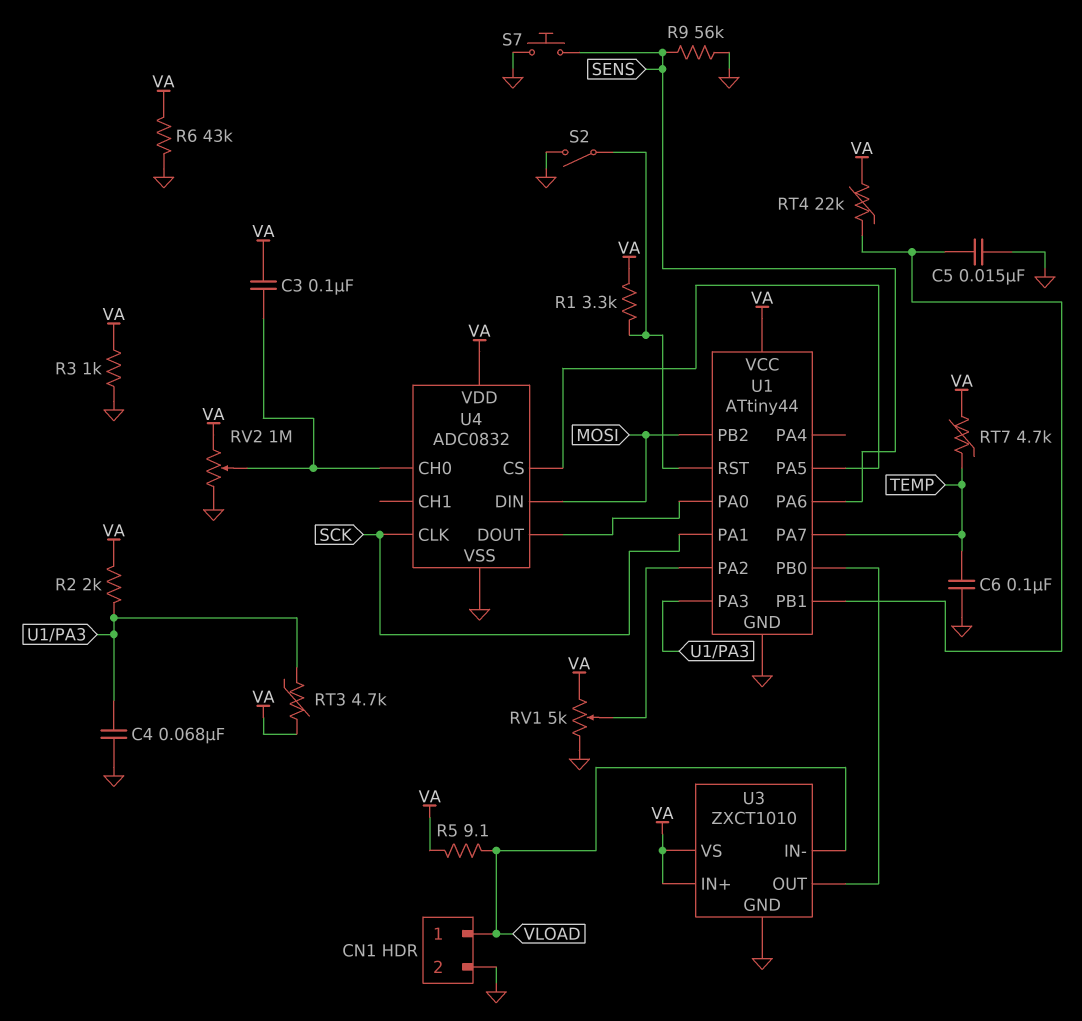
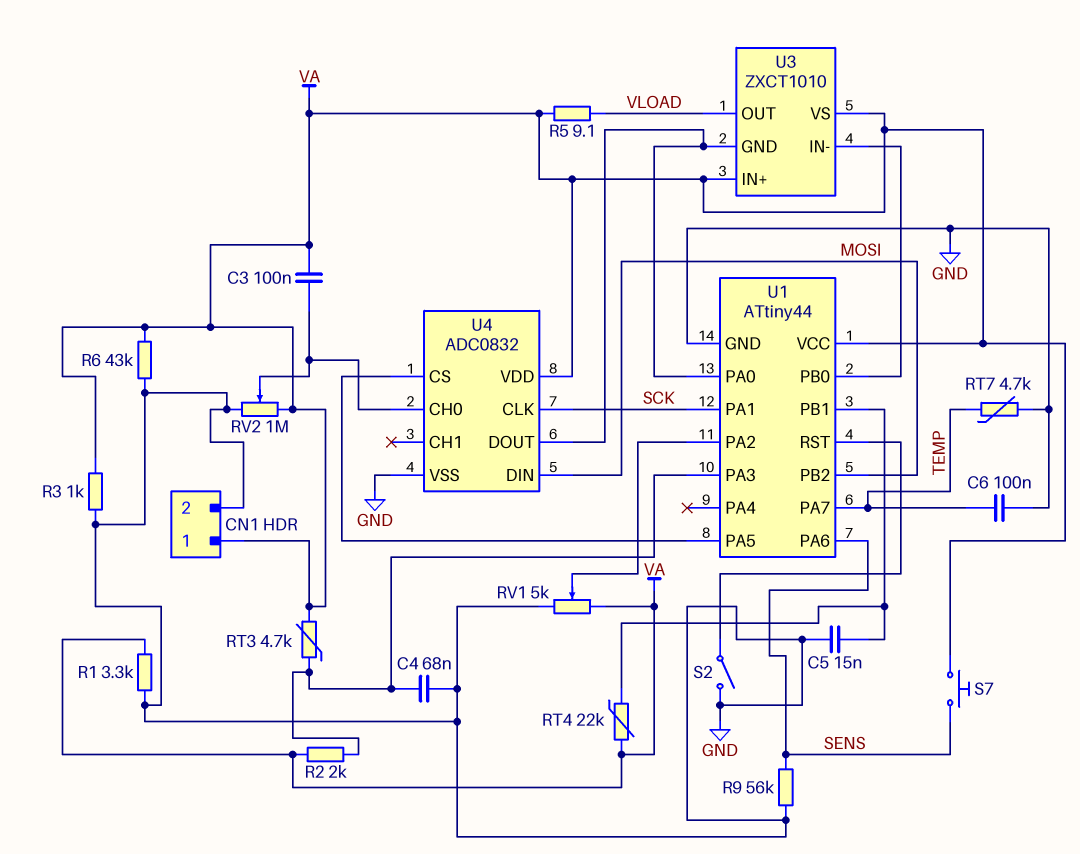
CN1 pin 1: VLOAD -> VA
R1: 3.3k (U1/RST, VA) -> 3.3k (GND, VA)
RT7: 4.7k (TEMP, VA) -> 4.7k (GND, TEMP)
S7: button (GND, SENS) -> button (SENS, VA)
U3 pin GND: GND -> U1/PA0
U3 pin IN-: VLOAD -> U1/PB0
U3 pin OUT: U1/PB0 -> VLOAD

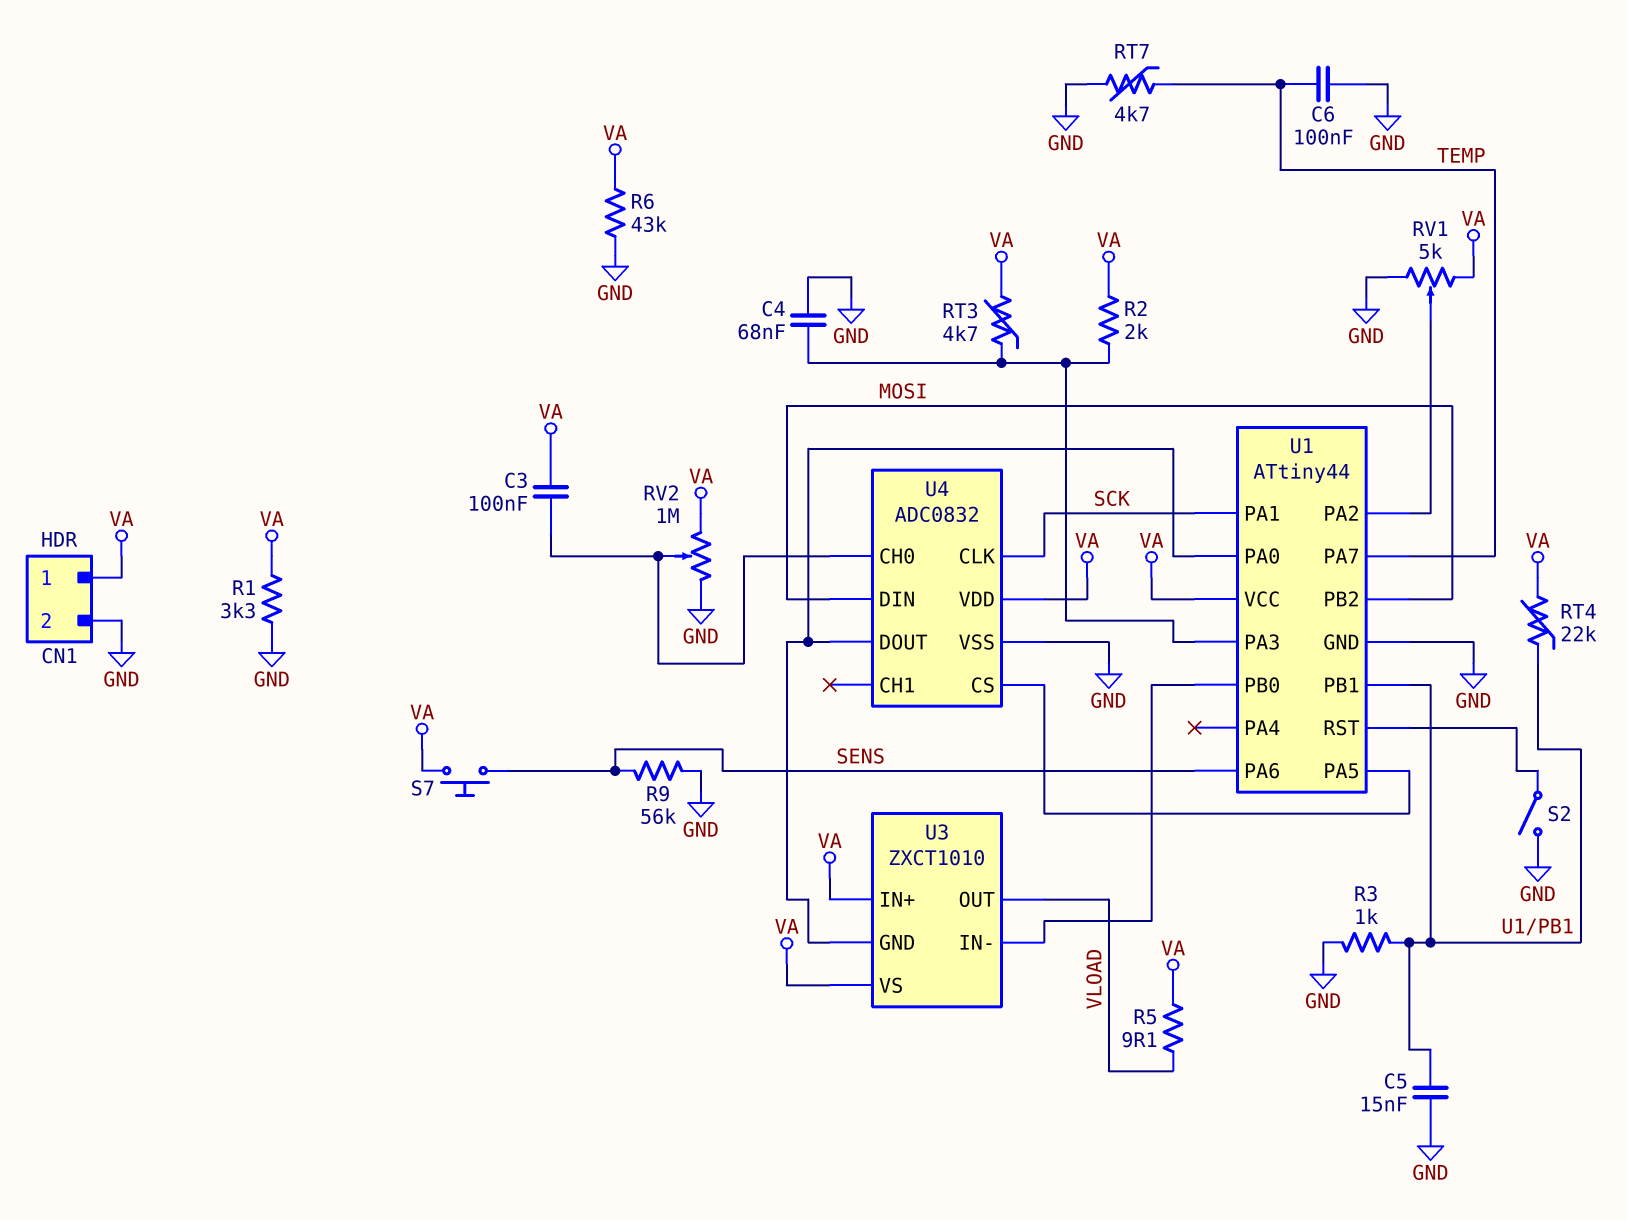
R3: 1k (GND, VA) -> 1k (GND, U1/PB1)

